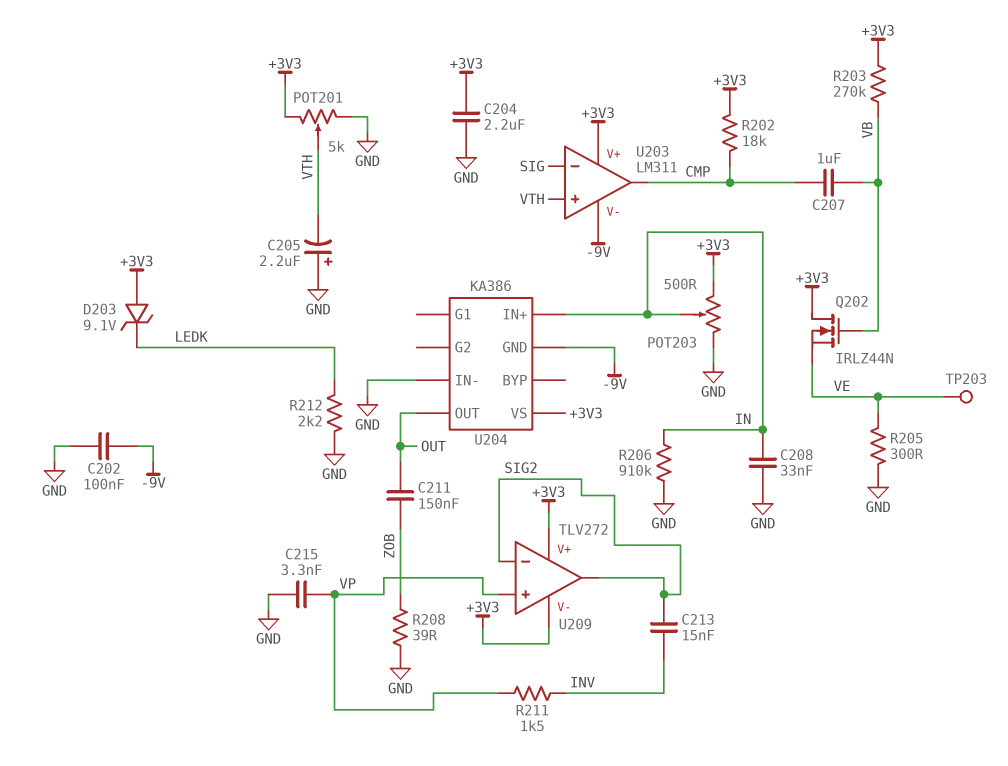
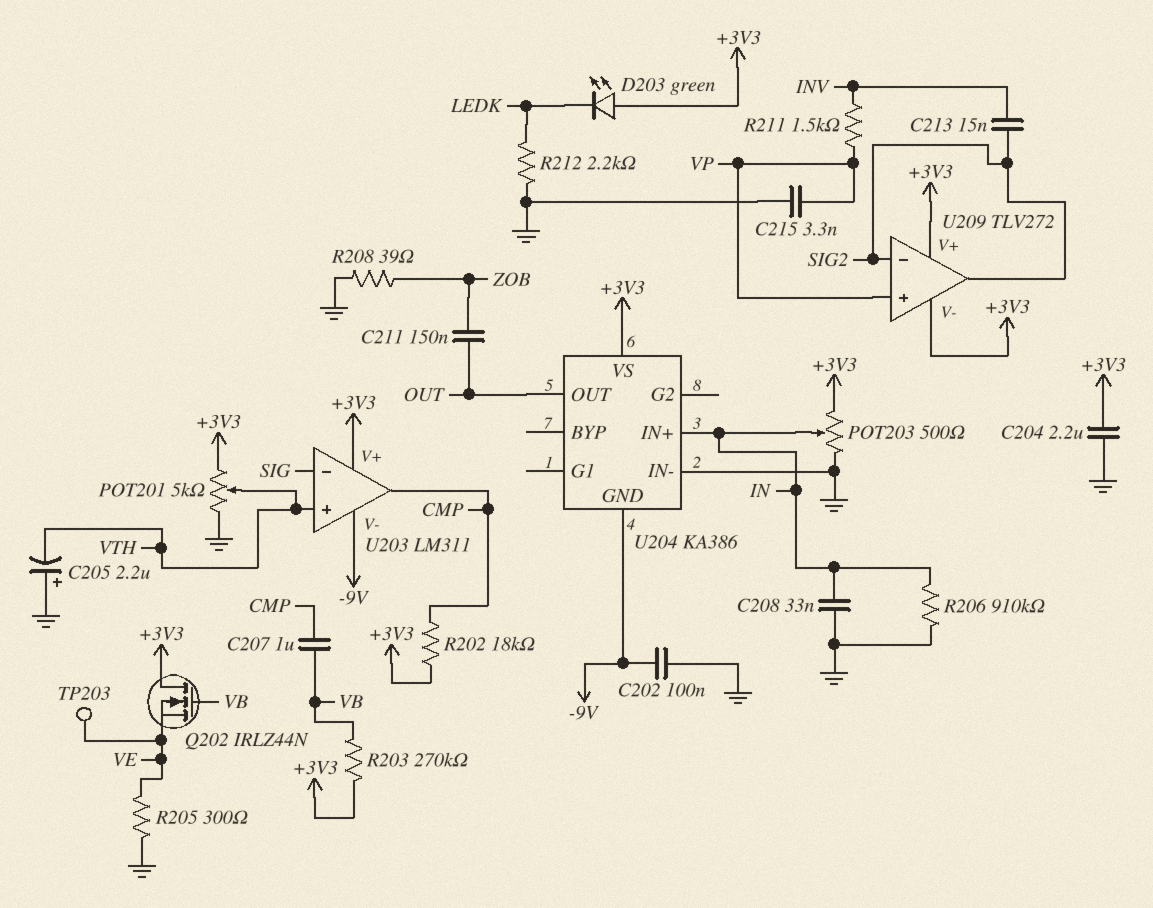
D203: zener 9.1V (A +3V3, K LEDK) -> LED green (A +3V3, K LEDK)

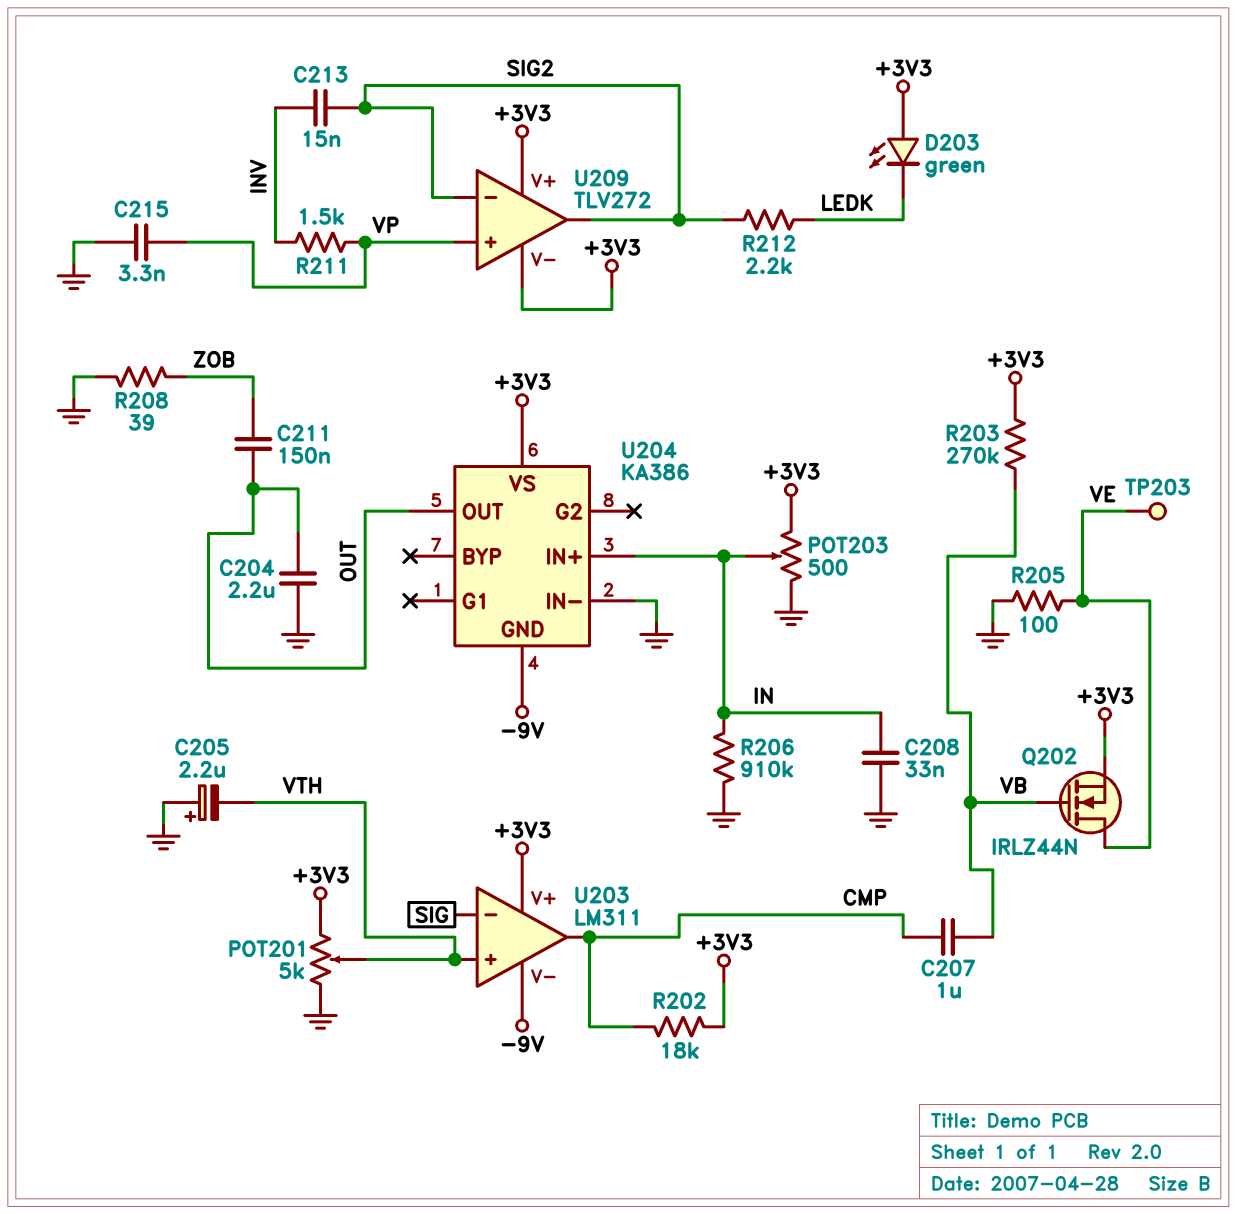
C202: 100nF (-9V, GND) -> none
C204: 2.2uF (+3V3, GND) -> 2.2uF (GND, OUT)
Q202: NMOS IRLZ44N (G VB, D +3V3, S VE) -> NMOS IRLZ44N (G VB, D VE, S +3V3)
R205: 300 (GND, VE) -> 100 (GND, VE)
R212: 2.2k (GND, LEDK) -> 2.2k (LEDK, SIG2)

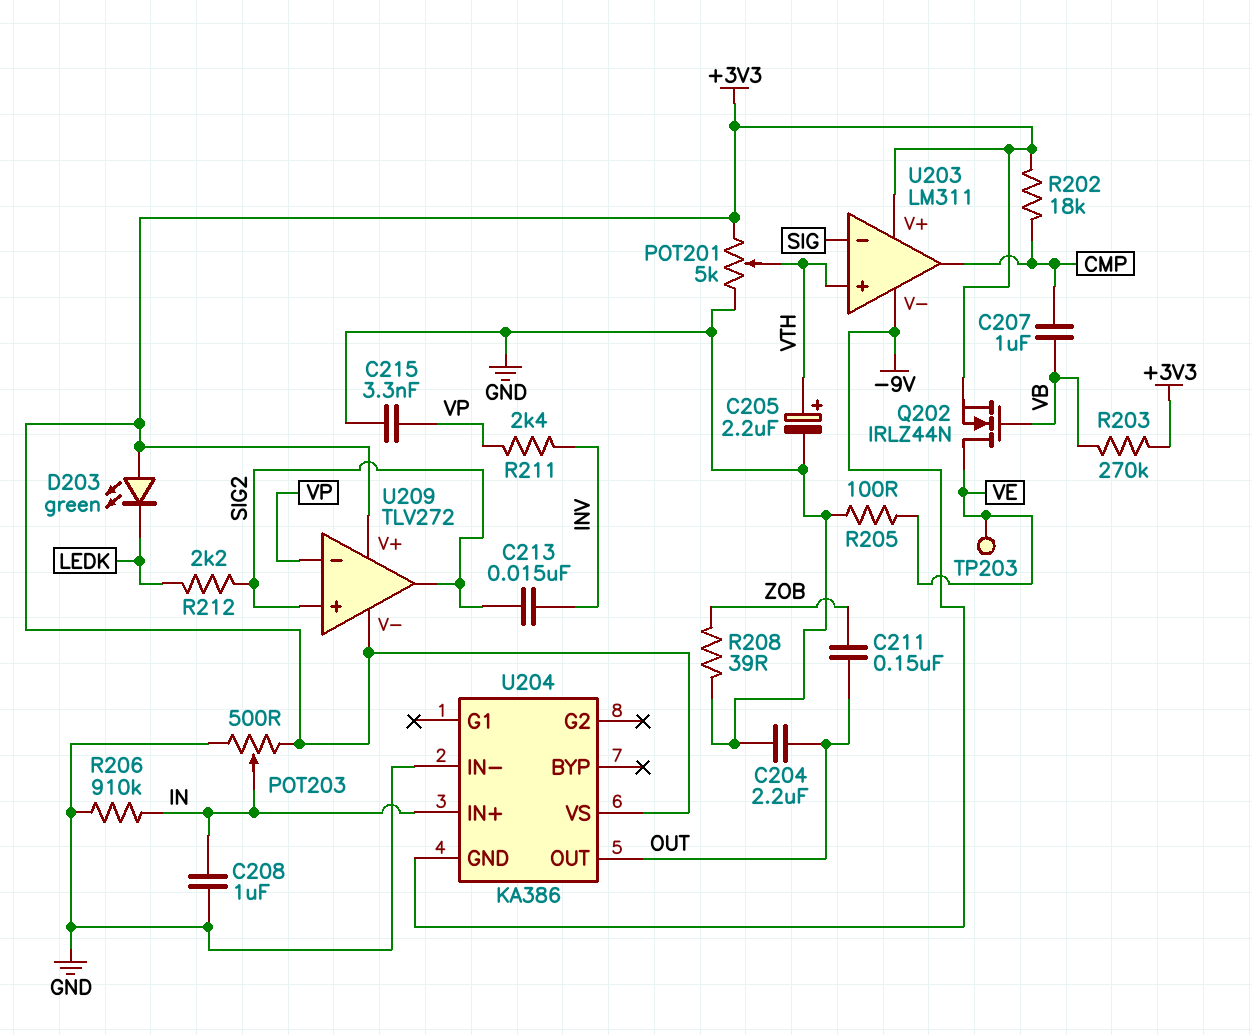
C205: 2.2uF (plus GND, minus VTH) -> 2.2uF (plus VTH, minus GND)
C208: 33nF (GND, IN) -> 1uF (GND, IN)
R211: 1.5k (INV, VP) -> 2.4k (INV, VP)
U209 pin in+: VP -> SIG2
U209 pin in-: SIG2 -> VP

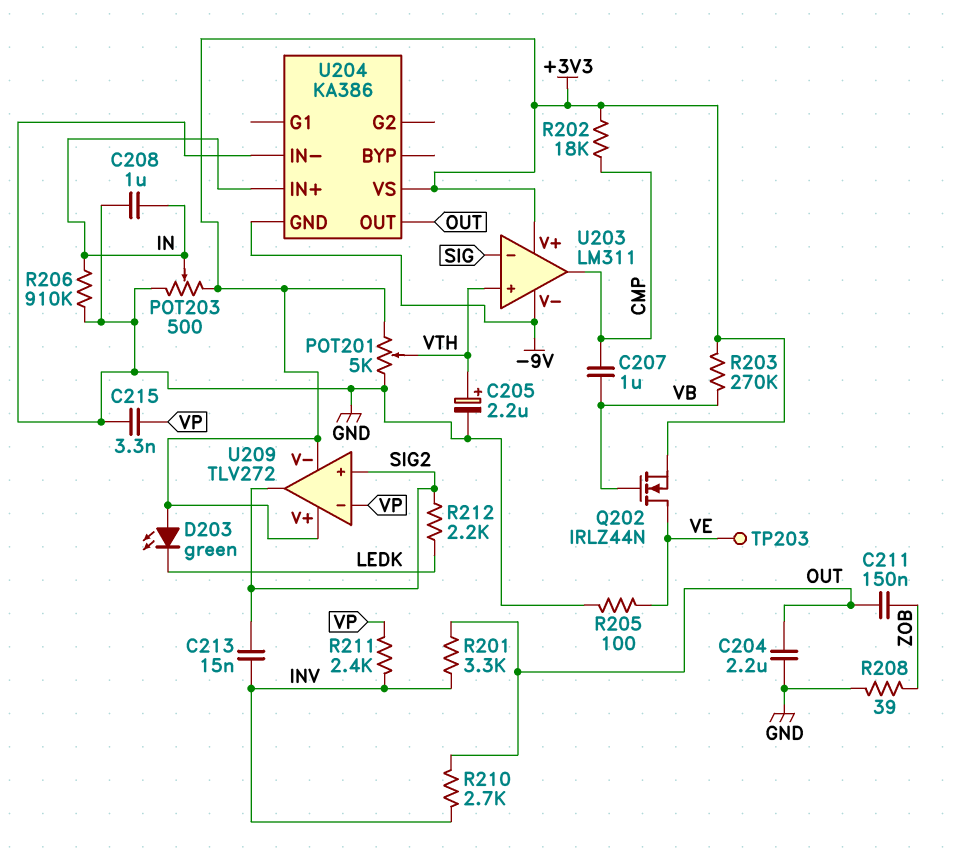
R201: none -> 3.3k (INV, OUT)
R210: none -> 2.7k (INV, OUT)

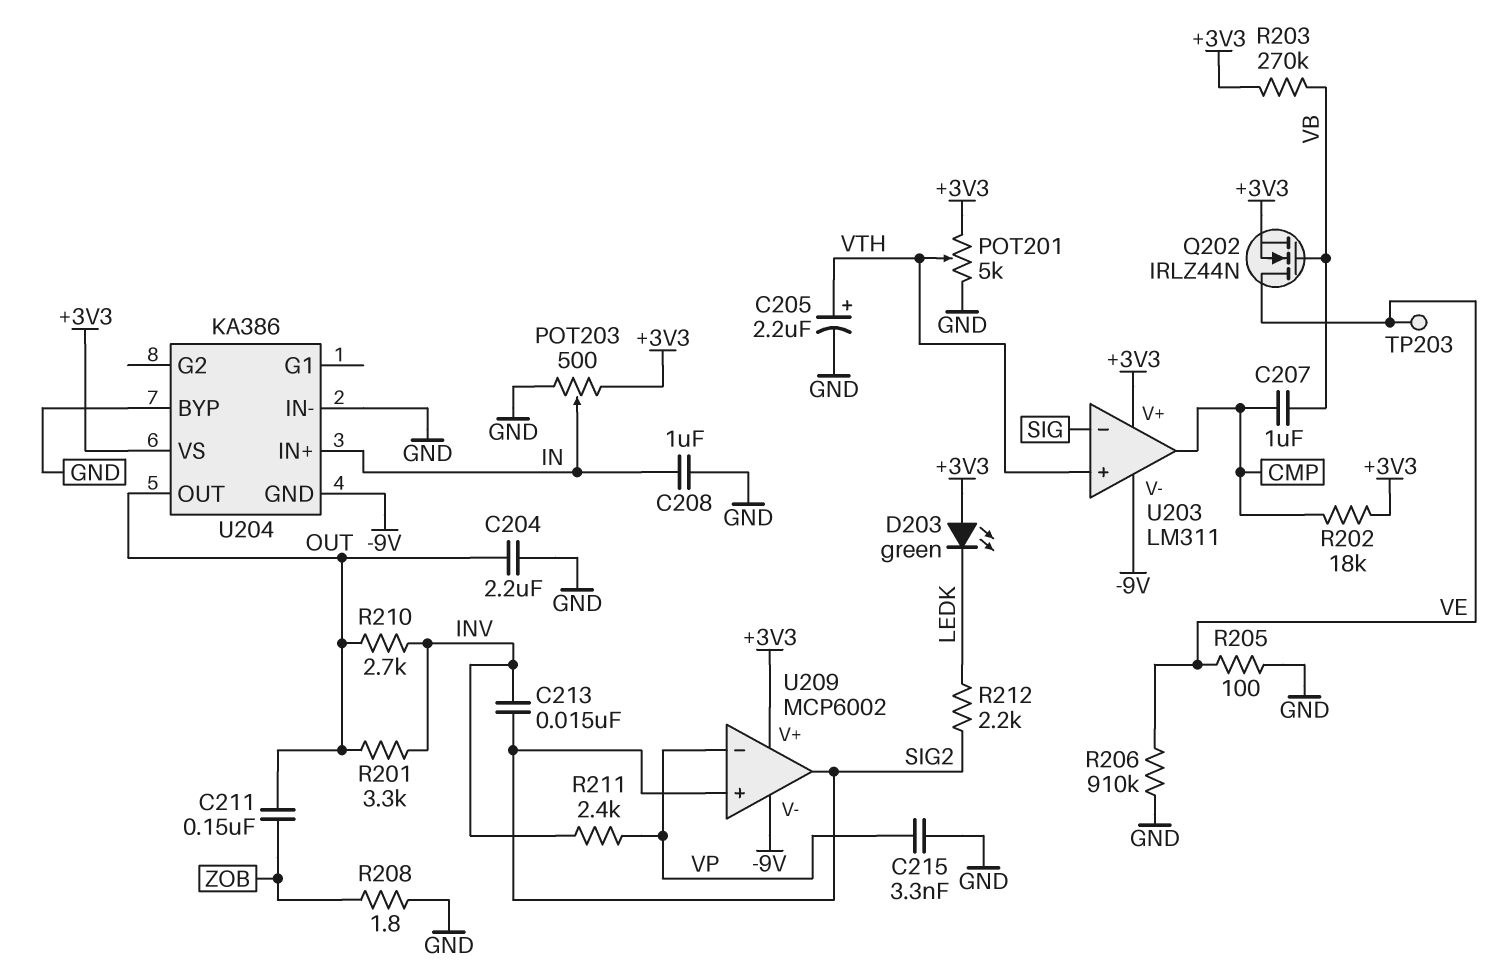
R206: 910k (GND, IN) -> 910k (GND, VE)
R208: 39 (GND, ZOB) -> 1.8 (GND, ZOB)
U204 pin BYP: none -> GND
U209: TLV272 -> MCP6002
U209 pin V-: +3V3 -> -9V

